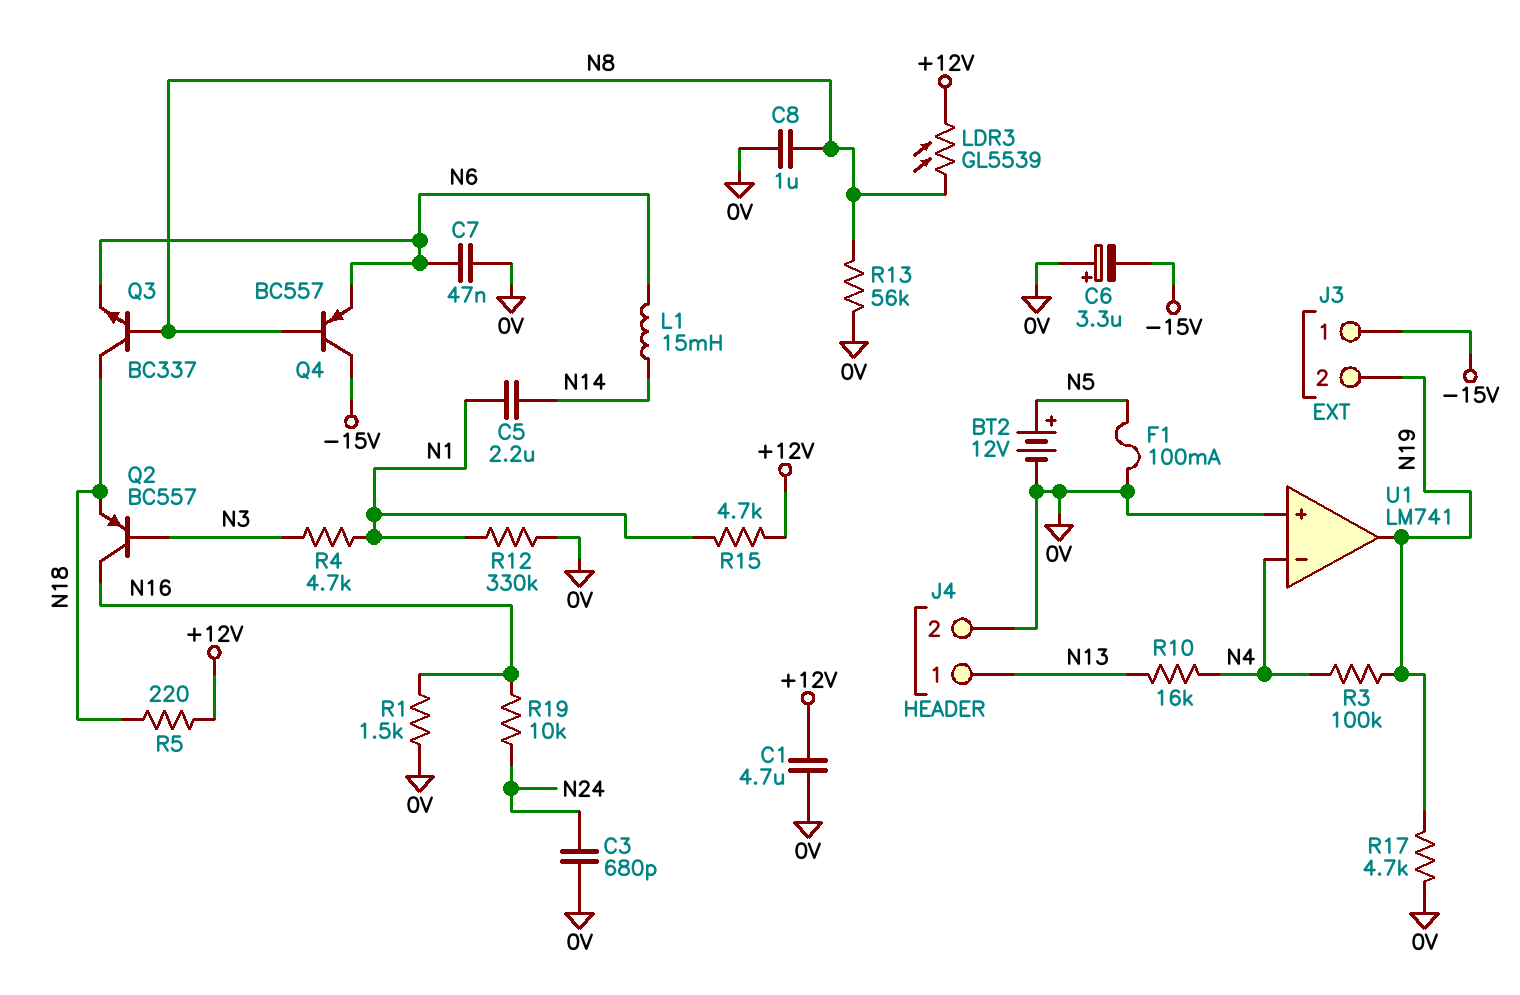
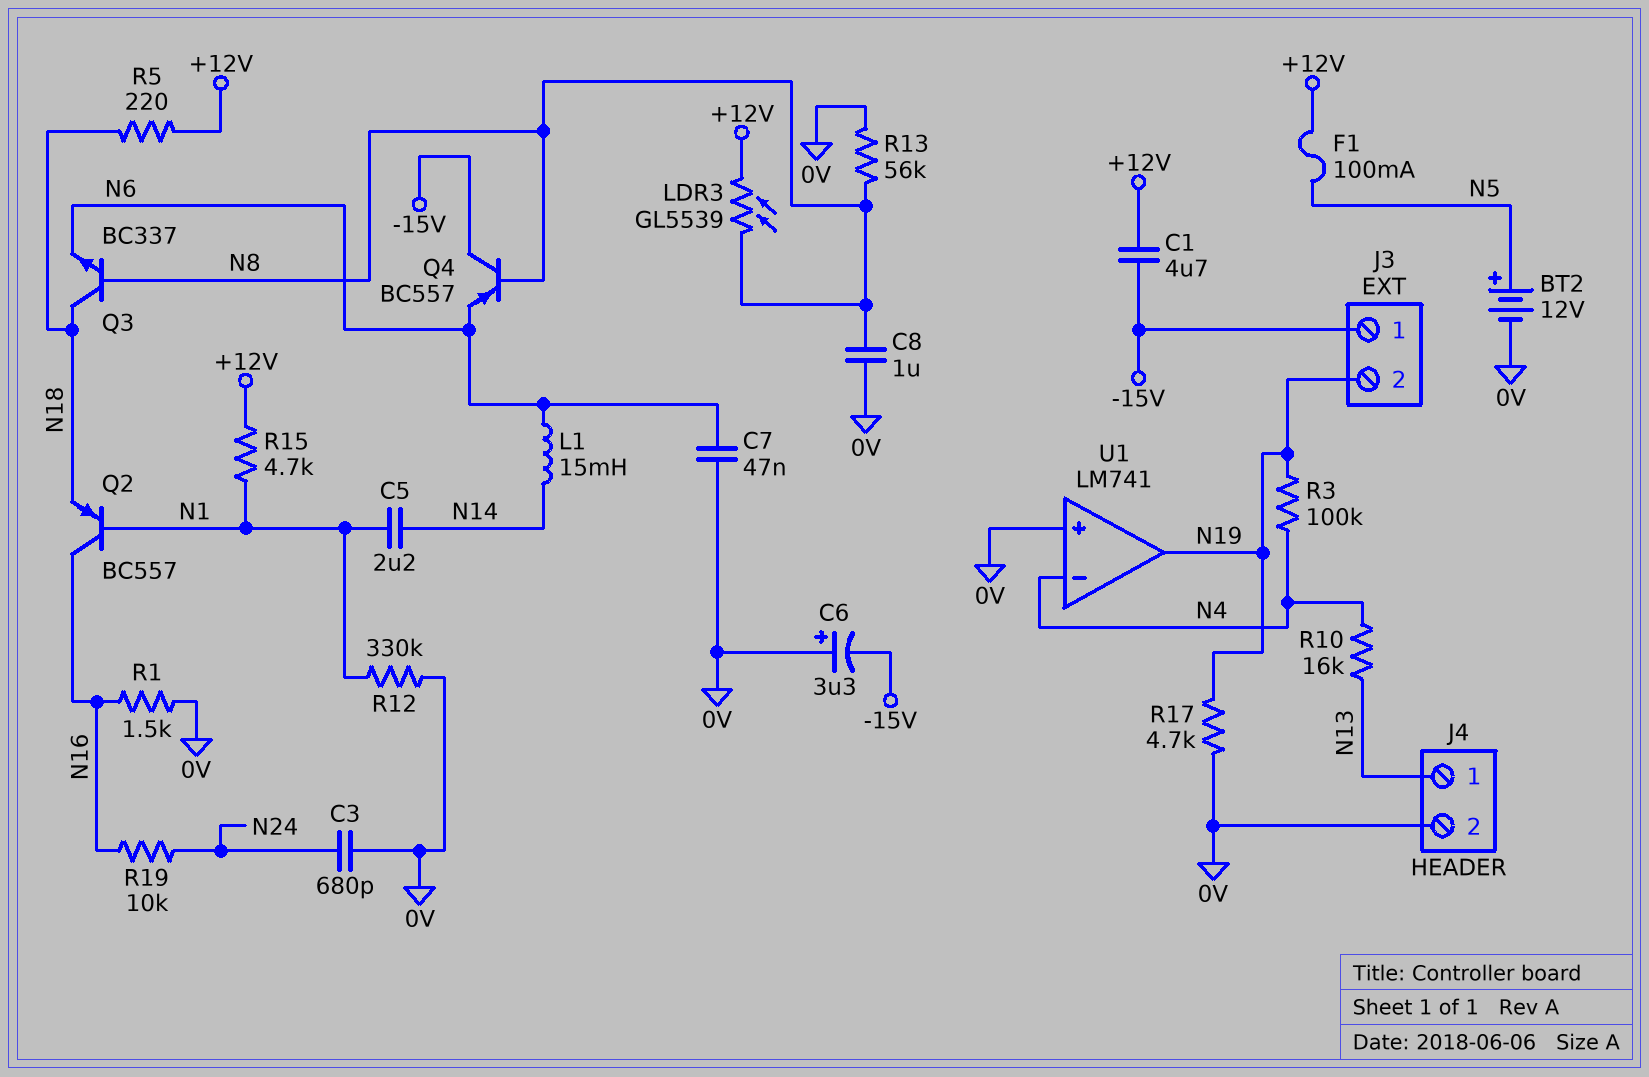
C1: 4.7uF (+12V, 0V) -> 4.7uF (+12V, -15V)
F1: 100mA (0V, N5) -> 100mA (+12V, N5)
Q2: PNP BC557 (B N3, C N16, E N18) -> PNP BC557 (B N1, C N16, E N18)
R4: 4.7k (N1, N3) -> none

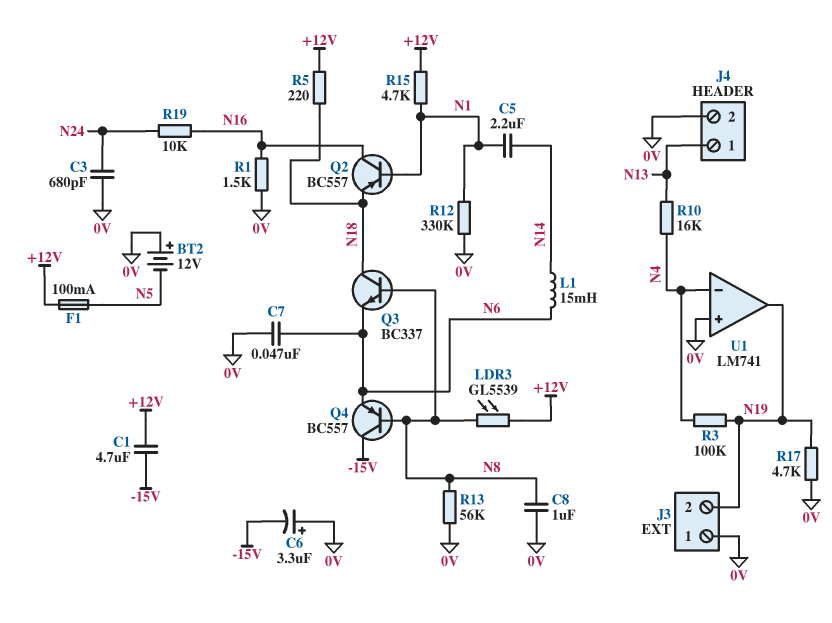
BT2: 12V (plus N5, minus 0V) -> 12V (plus 0V, minus N5)
J3 pin 1: -15V -> 0V

